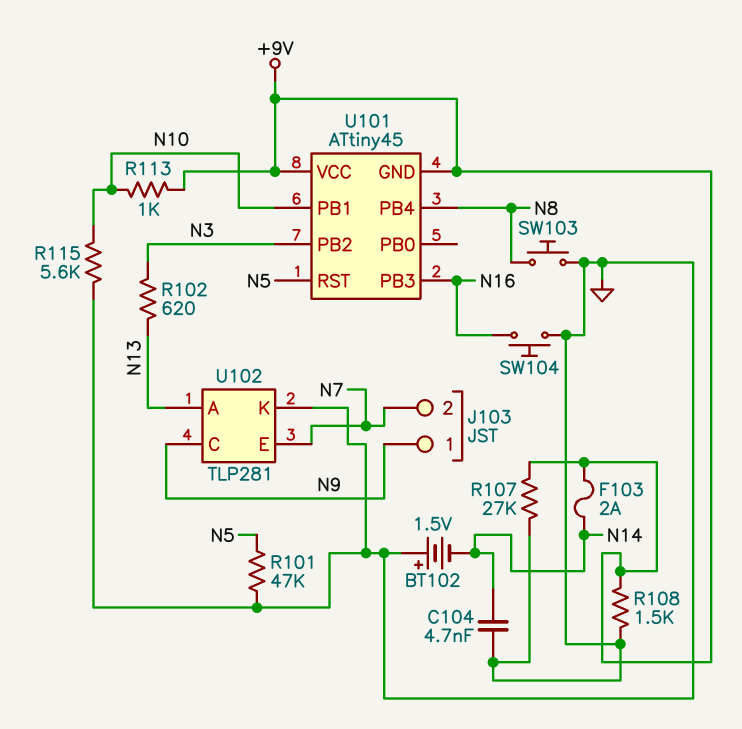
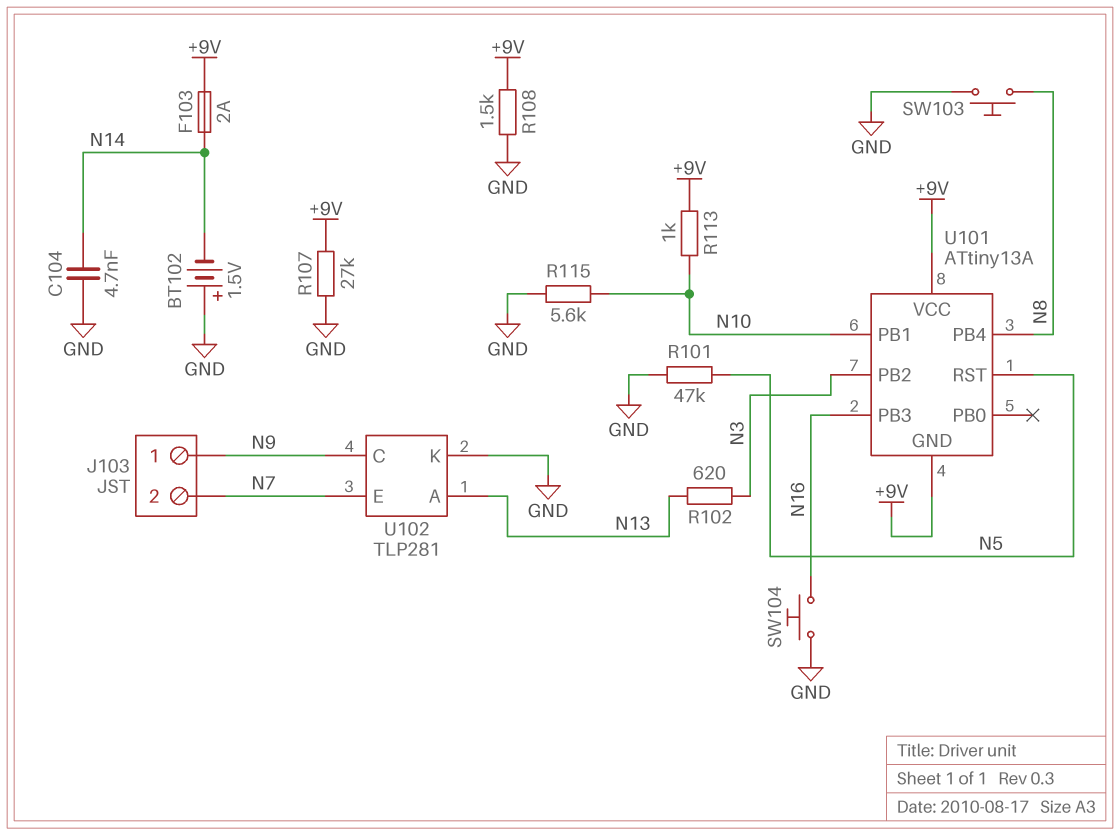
U101: ATtiny45 -> ATtiny13A

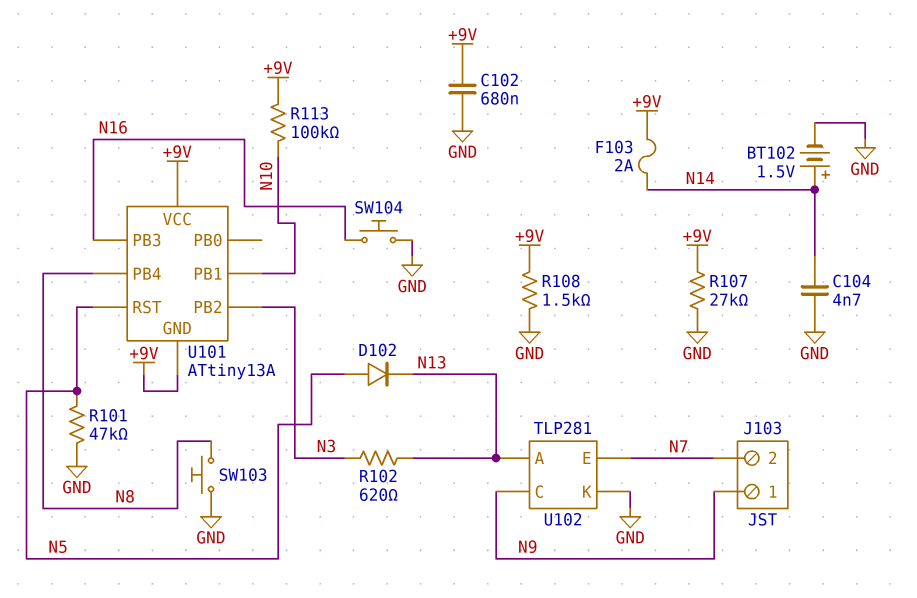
BT102: 1.5V (plus GND, minus N14) -> 1.5V (plus N14, minus GND)
C102: none -> 680nF (+9V, GND)
D102: none -> diode (A N5, K N13)
R113: 1k (+9V, N10) -> 100k (+9V, N10)
R115: 5.6k (GND, N10) -> none

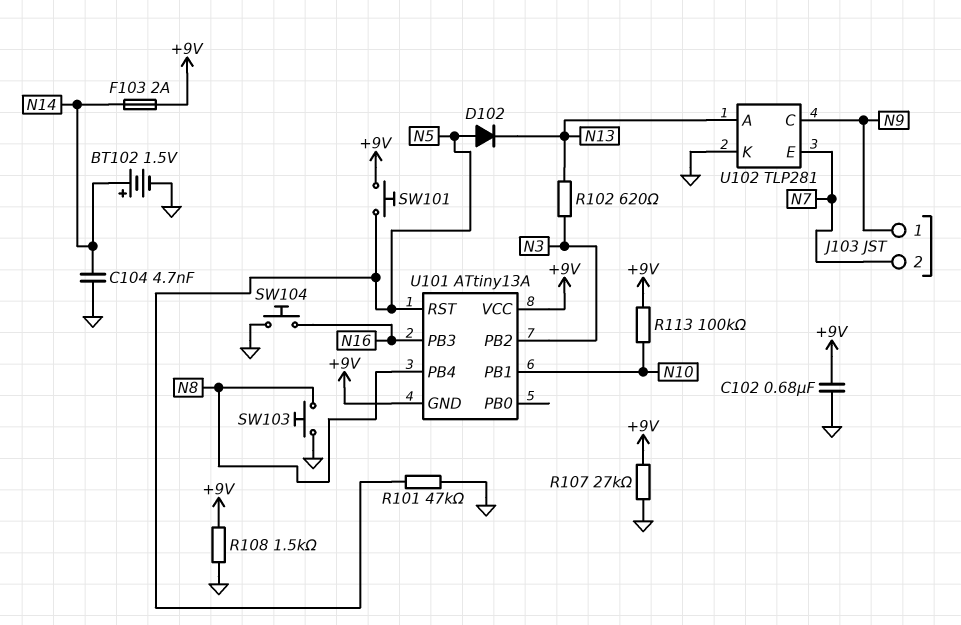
SW101: none -> button (+9V, N5)

